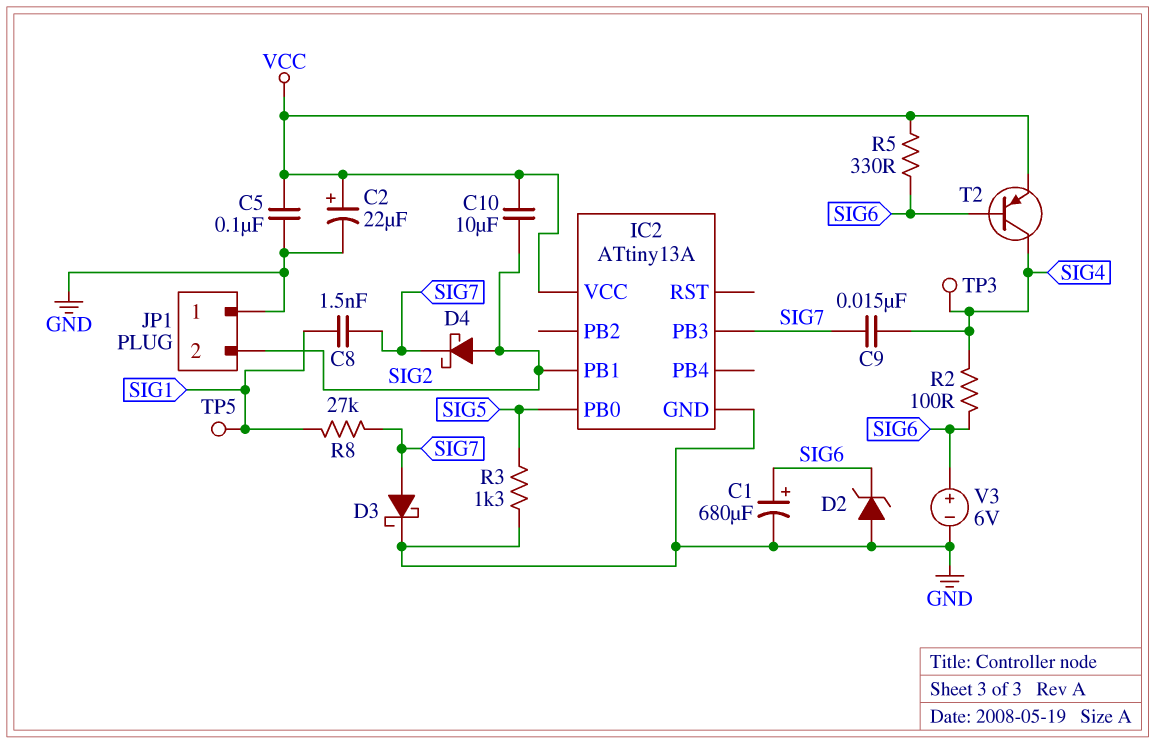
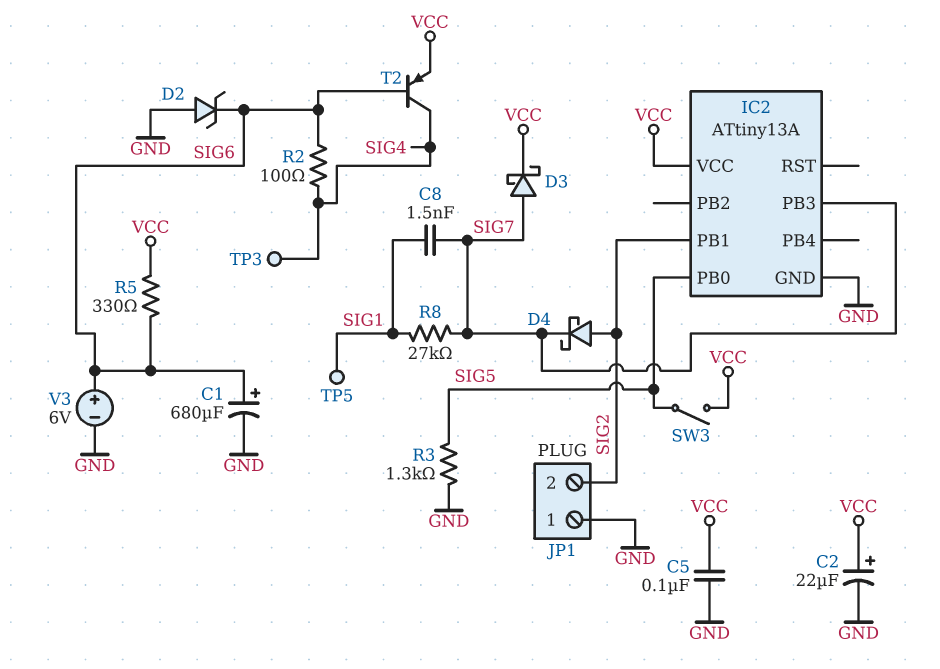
C9: 15nF (SIG4, SIG7) -> none
C10: 10uF (SIG2, VCC) -> none
D3: schottky (A SIG7, K GND) -> schottky (A SIG7, K VCC)
SW3: none -> switch (SIG5, VCC)

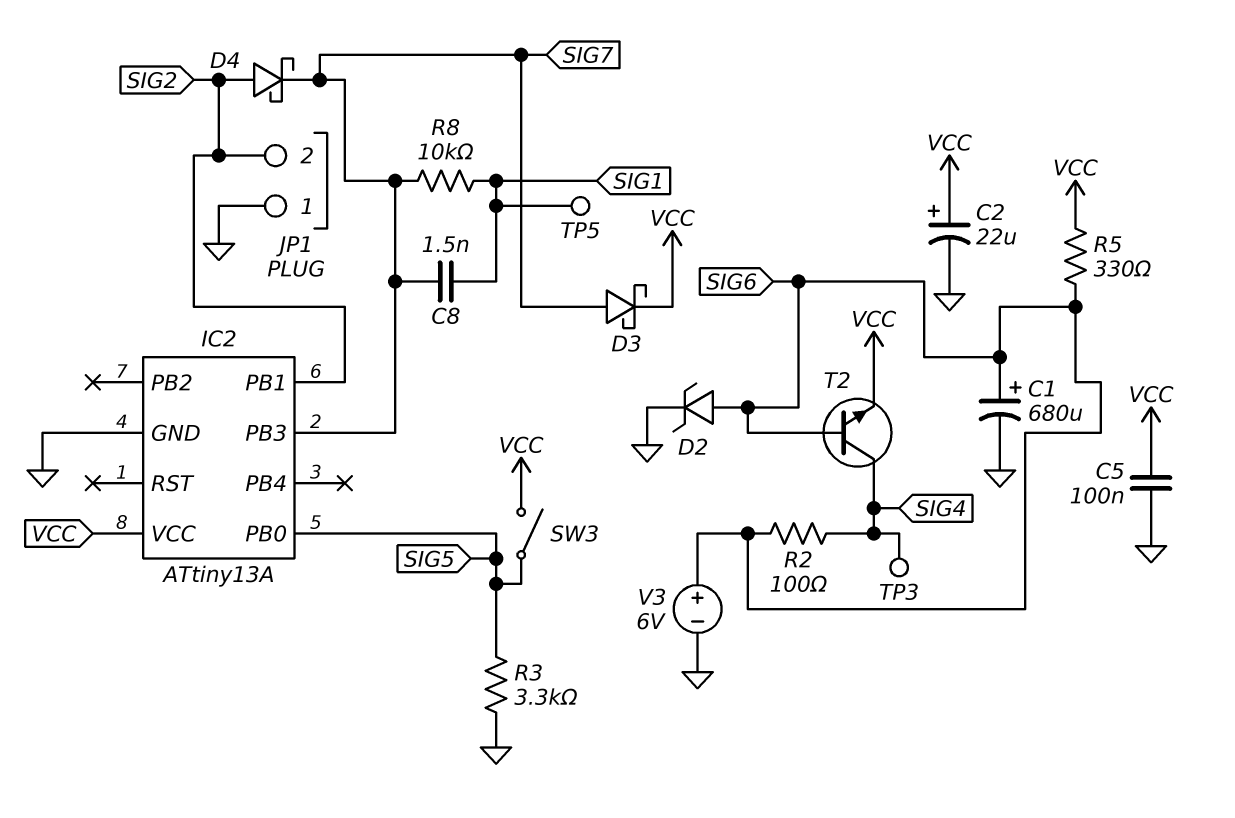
D2: zener (A GND, K SIG6) -> zener (A SIG6, K GND)
R3: 1.3k (GND, SIG5) -> 3.3k (GND, SIG5)
R8: 27k (SIG1, SIG7) -> 10k (SIG1, SIG7)
T2: PNP (B SIG6, C SIG4, E VCC) -> NPN (B SIG6, C SIG4, E VCC)

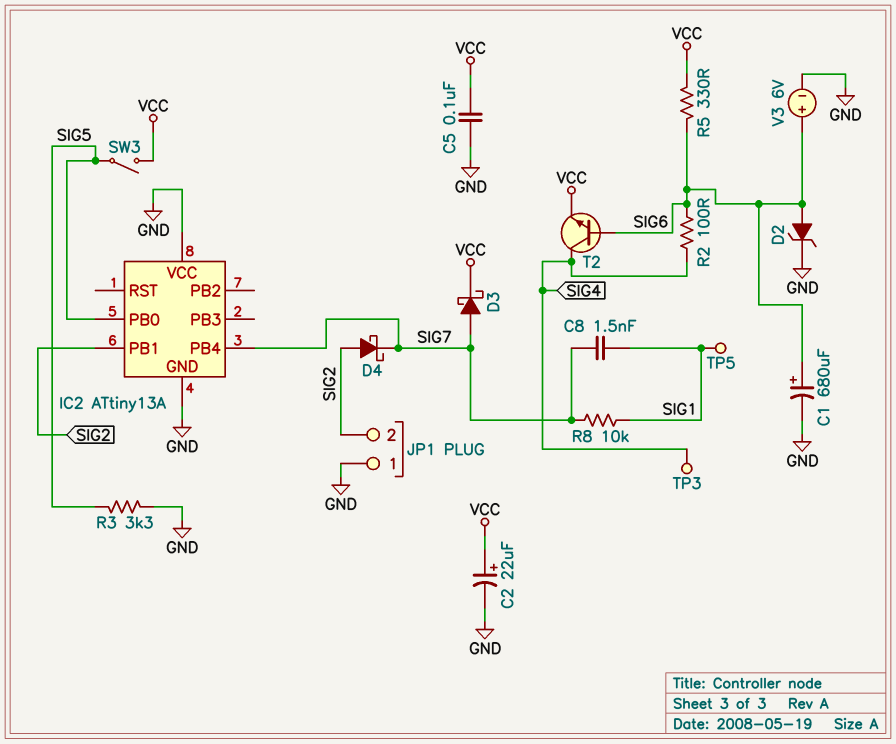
IC2 pin PB3: SIG7 -> none
IC2 pin PB4: none -> SIG7
IC2 pin VCC: VCC -> GND

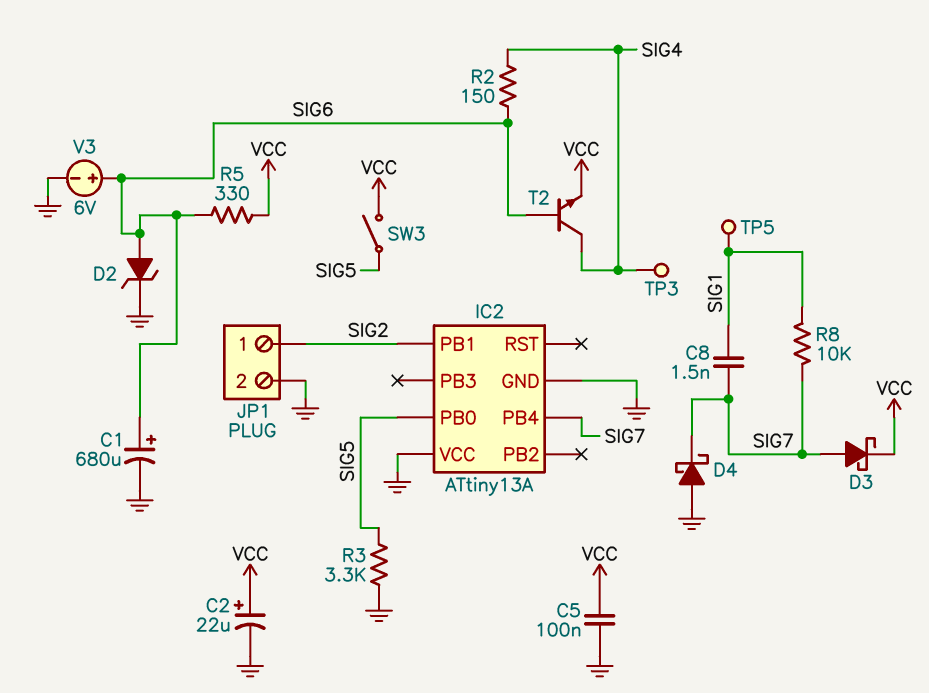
D4: schottky (A SIG2, K SIG7) -> schottky (A GND, K SIG7)
JP1 pin 1: GND -> SIG2
JP1 pin 2: SIG2 -> GND
R2: 100 (SIG4, SIG6) -> 150 (SIG4, SIG6)

